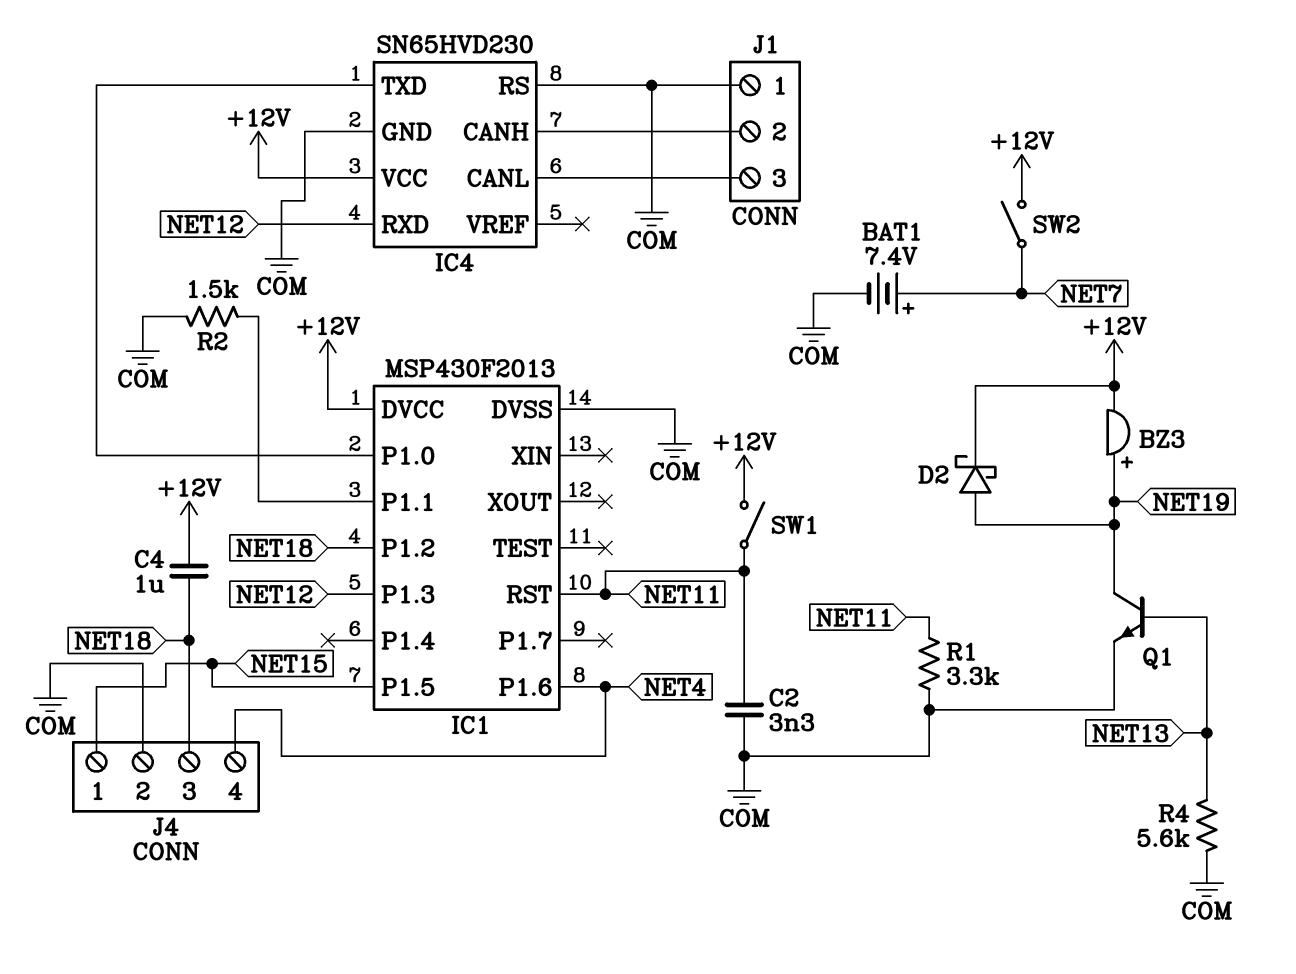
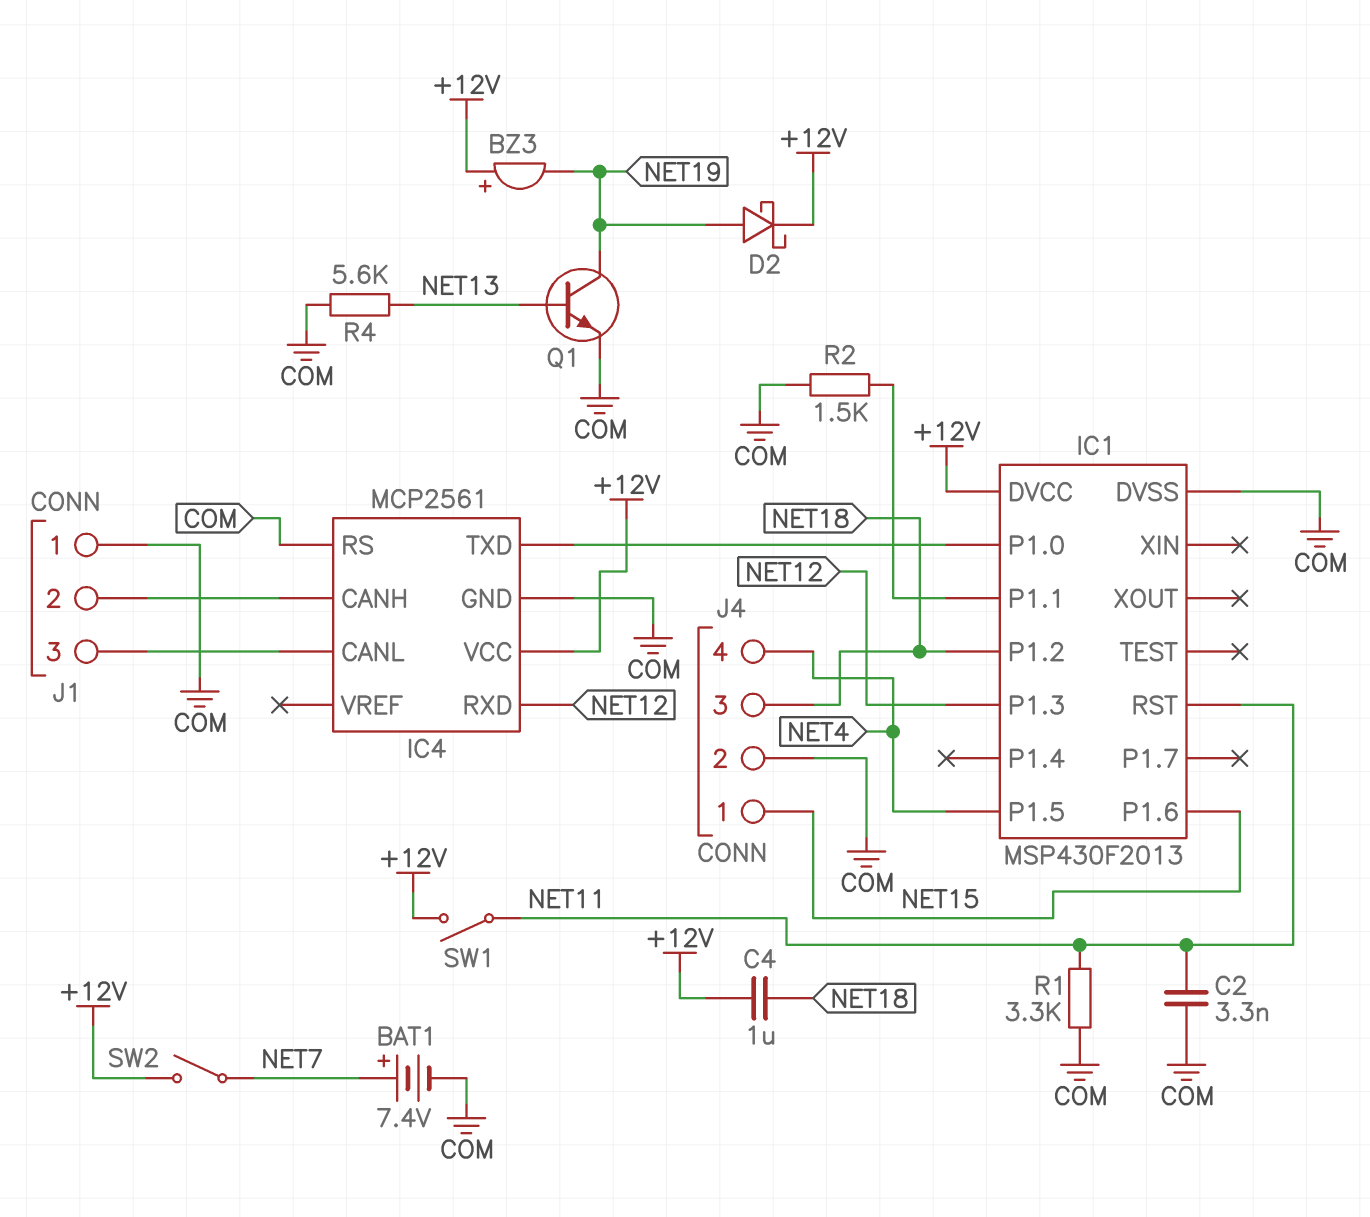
BZ3: buzzer (plus NET19, minus +12V) -> buzzer (plus +12V, minus NET19)
IC1 pin P1.5: NET15 -> NET4
IC1 pin P1.6: NET4 -> NET15
IC4: SN65HVD230 -> MCP2561

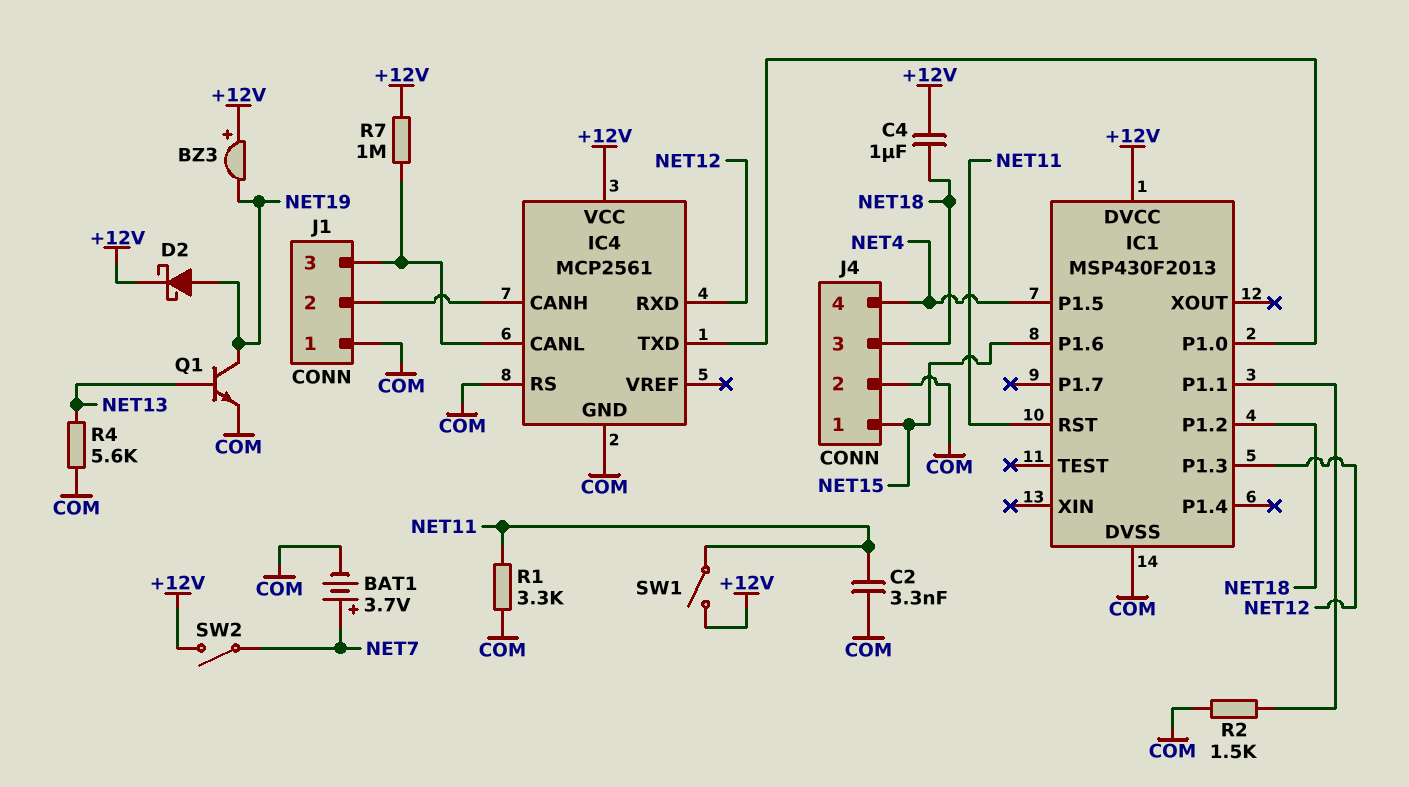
BAT1: 7.4V (plus NET7, minus COM) -> 3.7V (plus NET7, minus COM)
R7: none -> 1M (+12V, IC4/CANL)

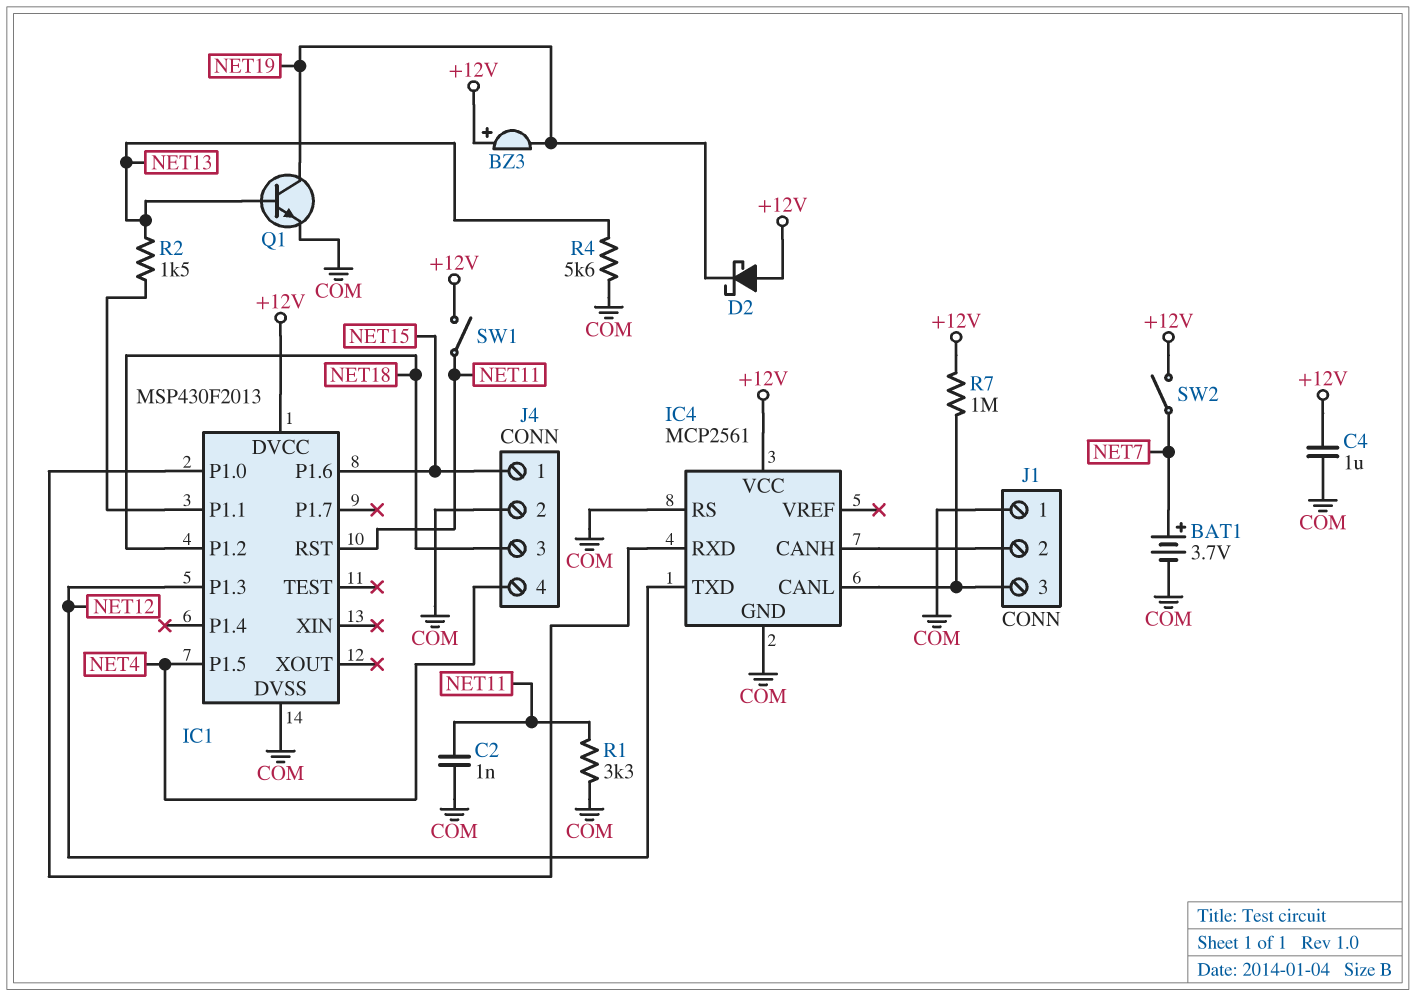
C2: 3.3nF (COM, NET11) -> 1nF (COM, NET11)
C4: 1uF (+12V, NET18) -> 1uF (+12V, COM)
D2: schottky (A NET19, K +12V) -> schottky (A +12V, K NET19)
IC4 pin RXD: NET12 -> IC1/P1.0
IC4 pin TXD: IC1/P1.0 -> NET12
R2: 1.5k (COM, IC1/P1.1) -> 1.5k (IC1/P1.1, NET13)

